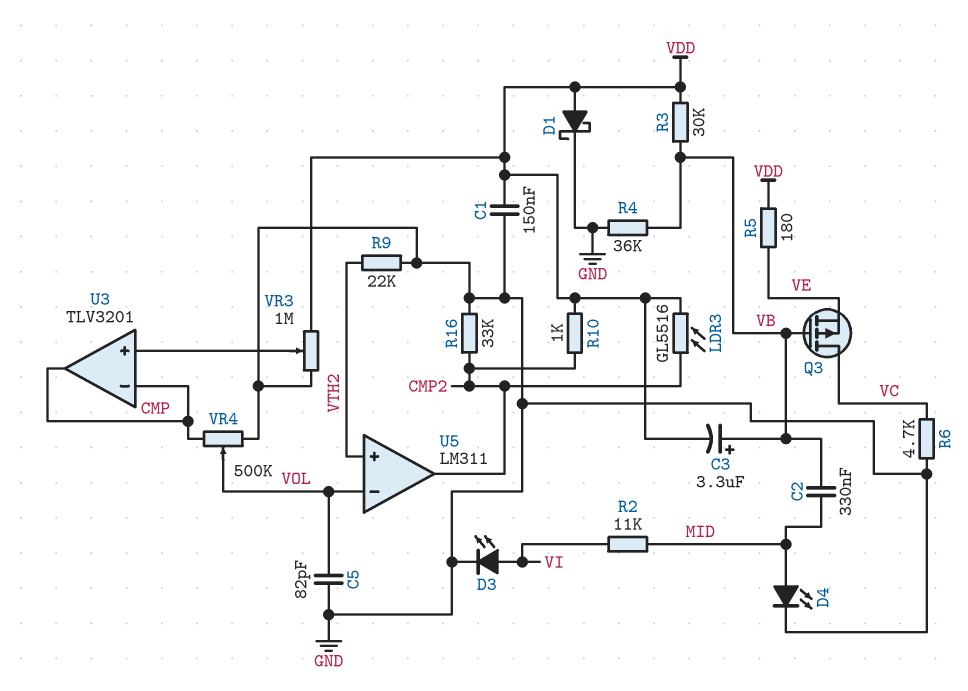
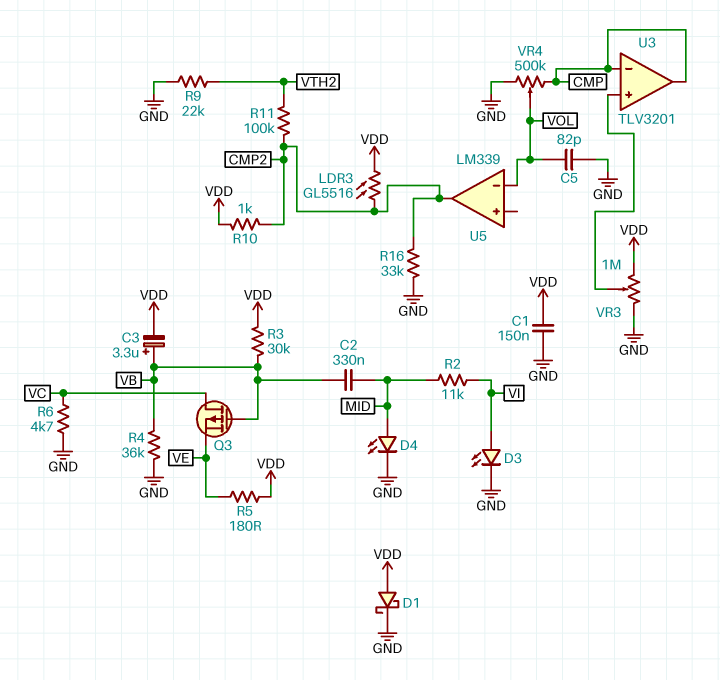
R11: none -> 100k (CMP2, VTH2)
U5: LM311 -> LM339
U5 pin in+: VTH2 -> none

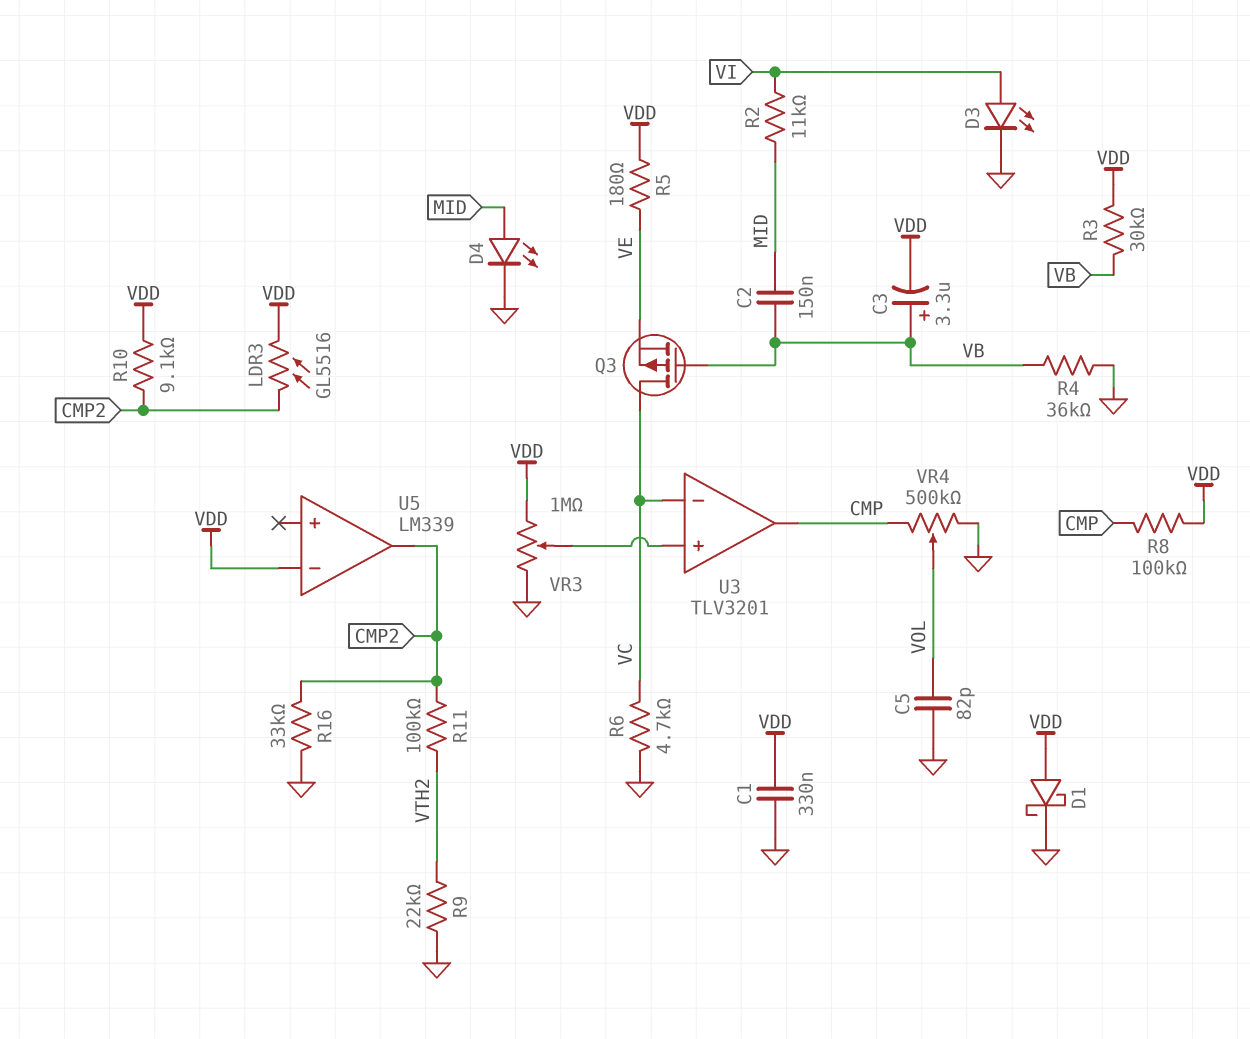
C1: 150nF (GND, VDD) -> 330nF (GND, VDD)
C2: 330nF (MID, VB) -> 150nF (MID, VB)
R8: none -> 100k (CMP, VDD)
R10: 1k (CMP2, VDD) -> 9.1k (CMP2, VDD)
U3 pin in-: CMP -> VC
U5 pin in-: VOL -> VDD

